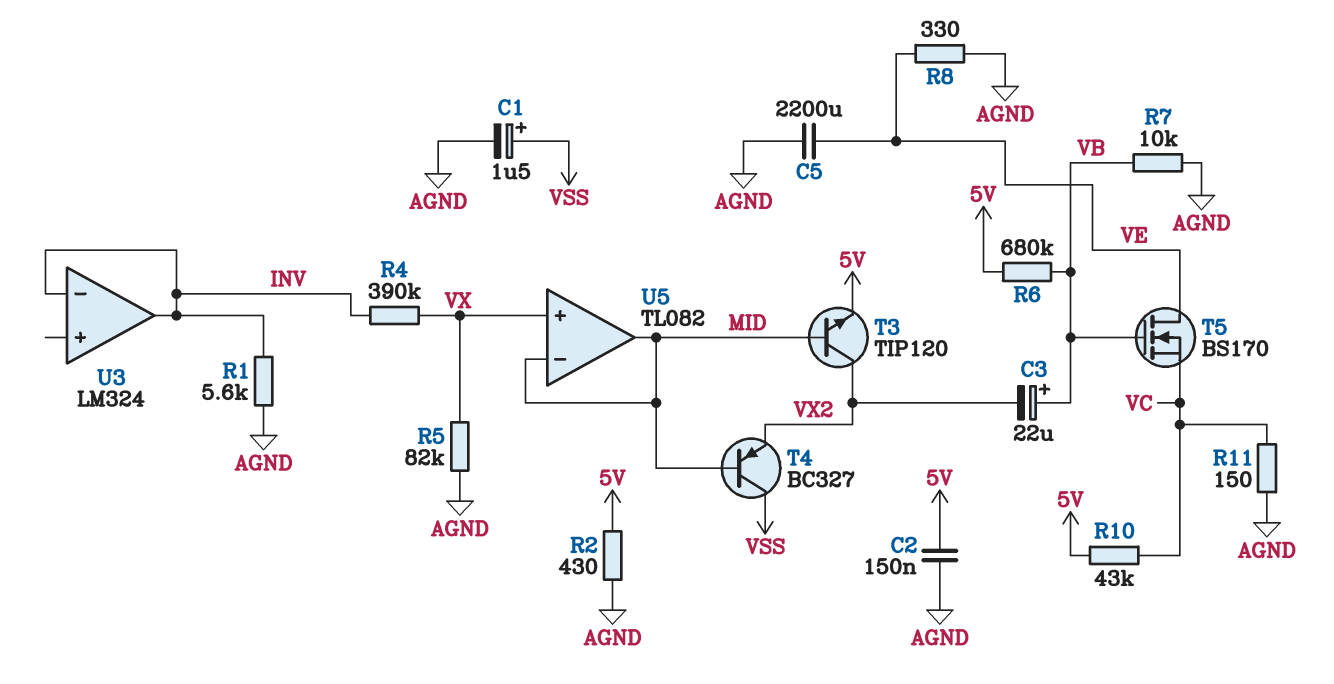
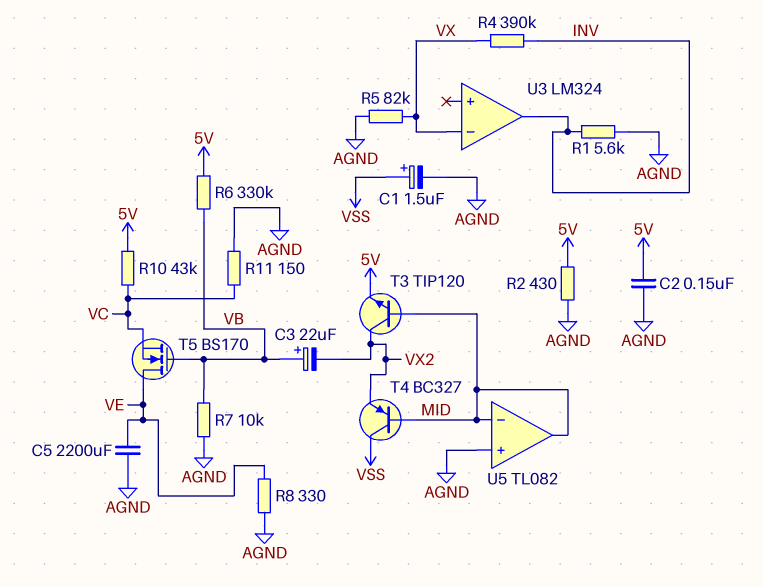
R6: 680k (5V, VB) -> 330k (5V, VB)
U3 pin in-: INV -> VX
U5 pin in+: VX -> AGND

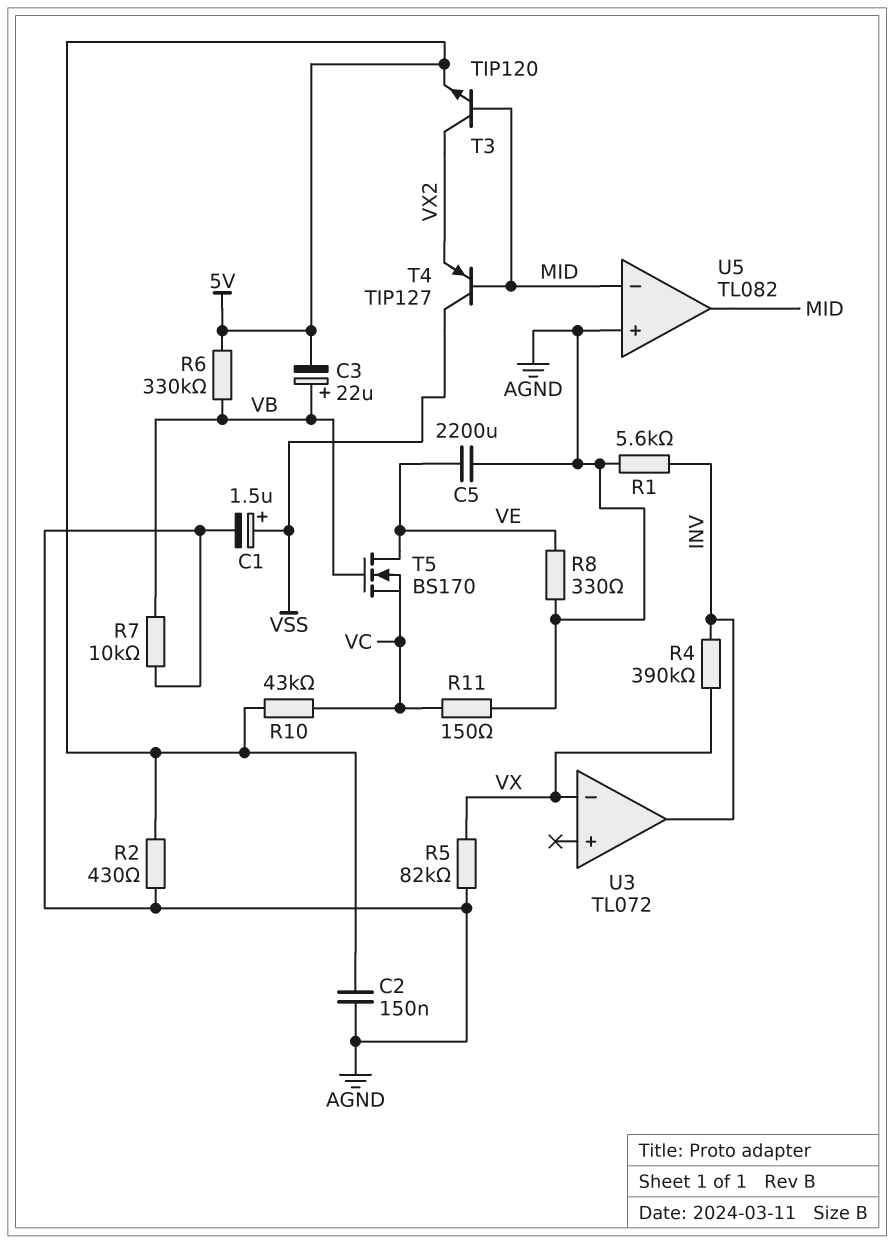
C3: 22uF (plus VB, minus VX2) -> 22uF (plus VB, minus 5V)
T4: PNP BC327 (B MID, C VSS, E VX2) -> PNP TIP127 (B MID, C VSS, E VX2)
U3: LM324 -> TL072

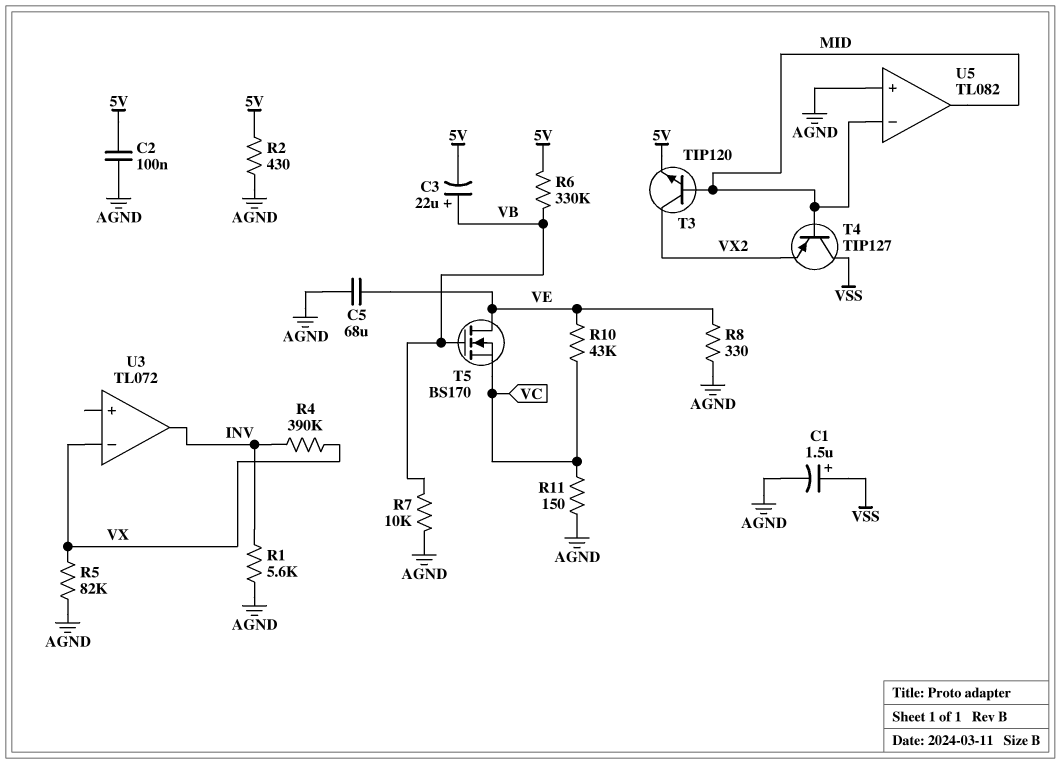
C2: 150nF (5V, AGND) -> 100nF (5V, AGND)
C5: 2200uF (AGND, VE) -> 68uF (AGND, VE)
R10: 43k (5V, VC) -> 43k (VC, VE)

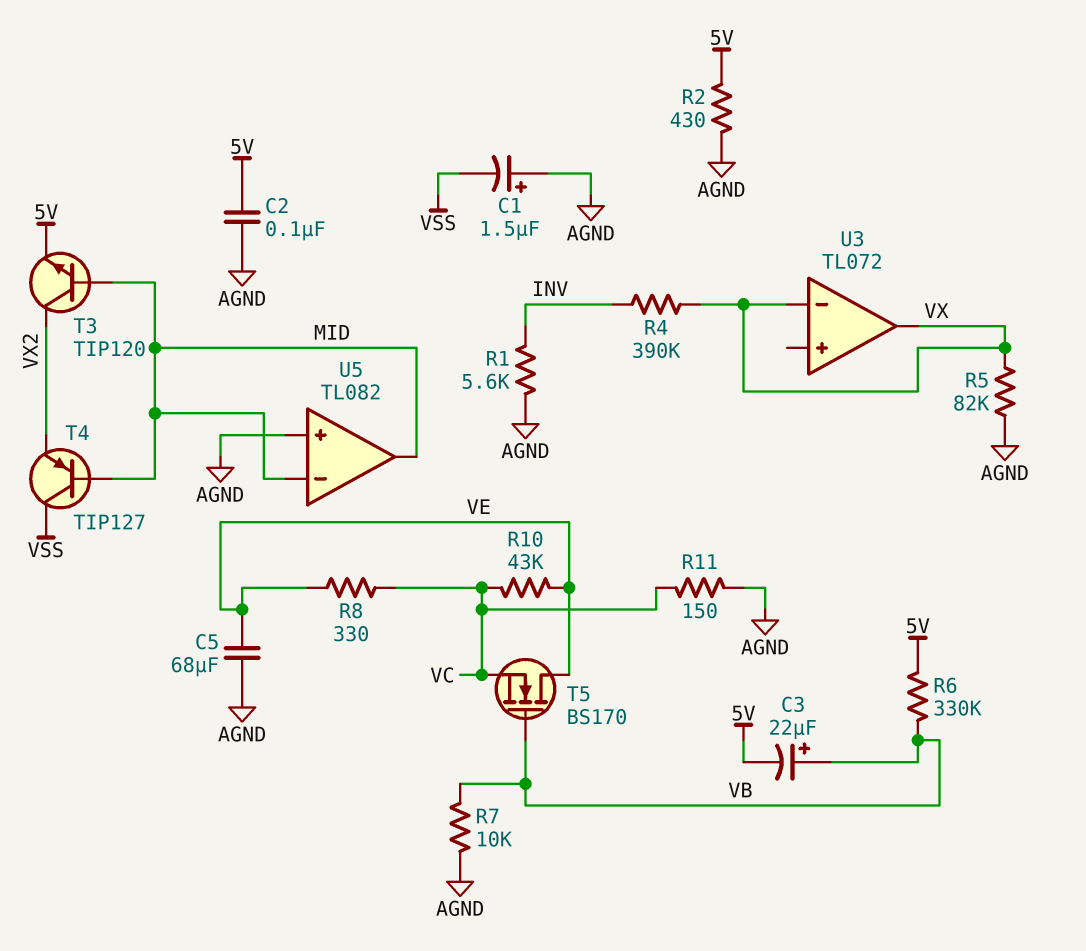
C1: 1.5uF (plus VSS, minus AGND) -> 1.5uF (plus AGND, minus VSS)
R8: 330 (AGND, VE) -> 330 (VC, VE)
U3 pin out: INV -> VX

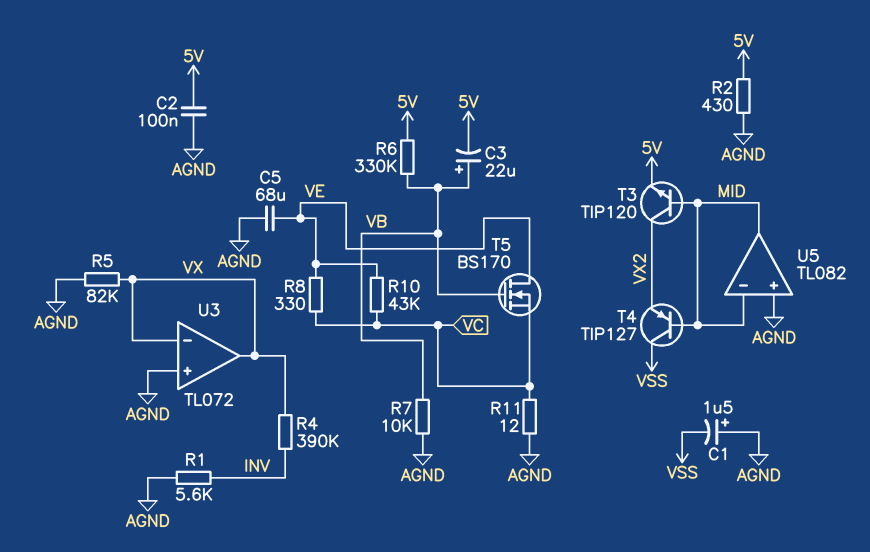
R11: 150 (AGND, VC) -> 12 (AGND, VC)
U3 pin in+: none -> AGND

